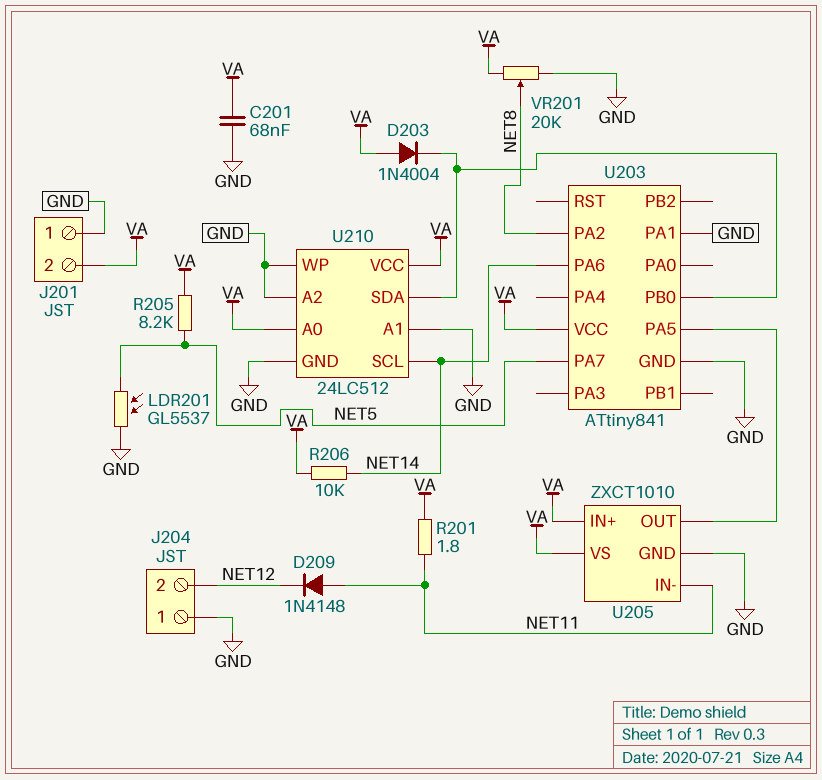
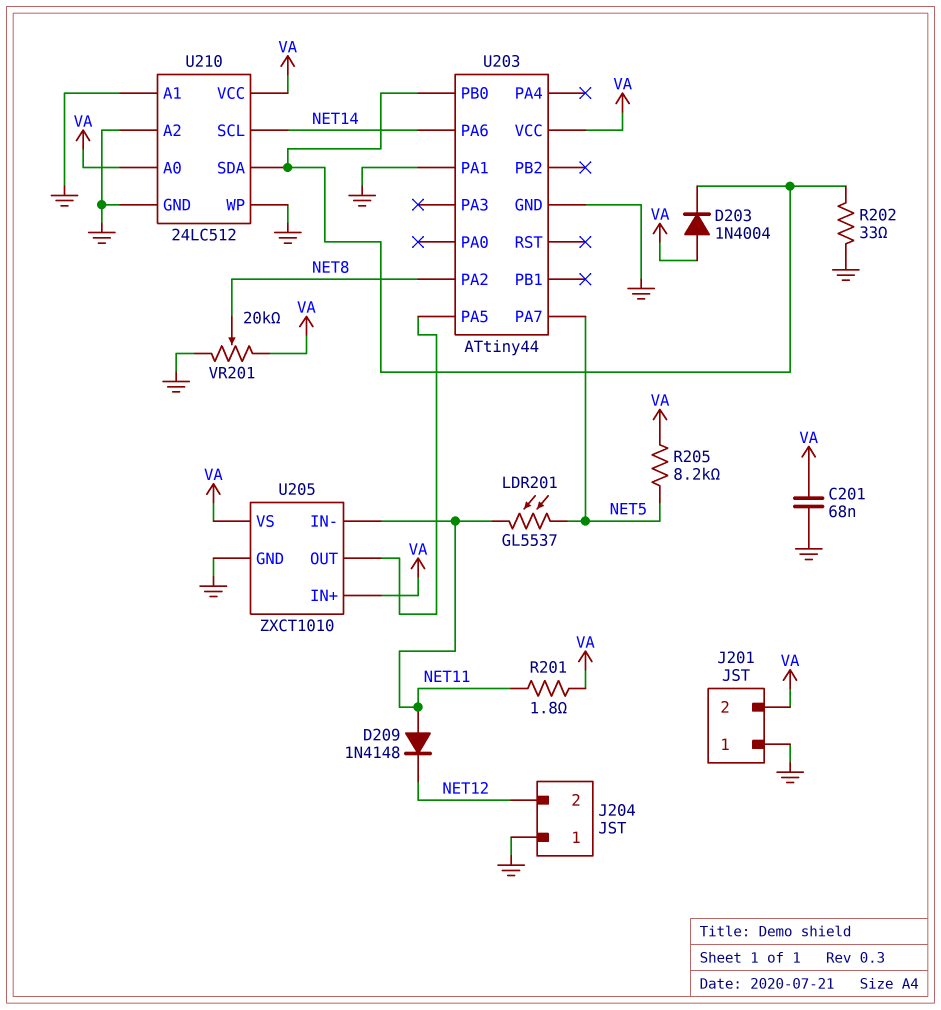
LDR201: GL5537 (GND, NET5) -> GL5537 (NET5, NET11)
R202: none -> 33 (GND, U203/PB0)
R206: 10k (NET14, VA) -> none
U203: ATtiny841 -> ATtiny44

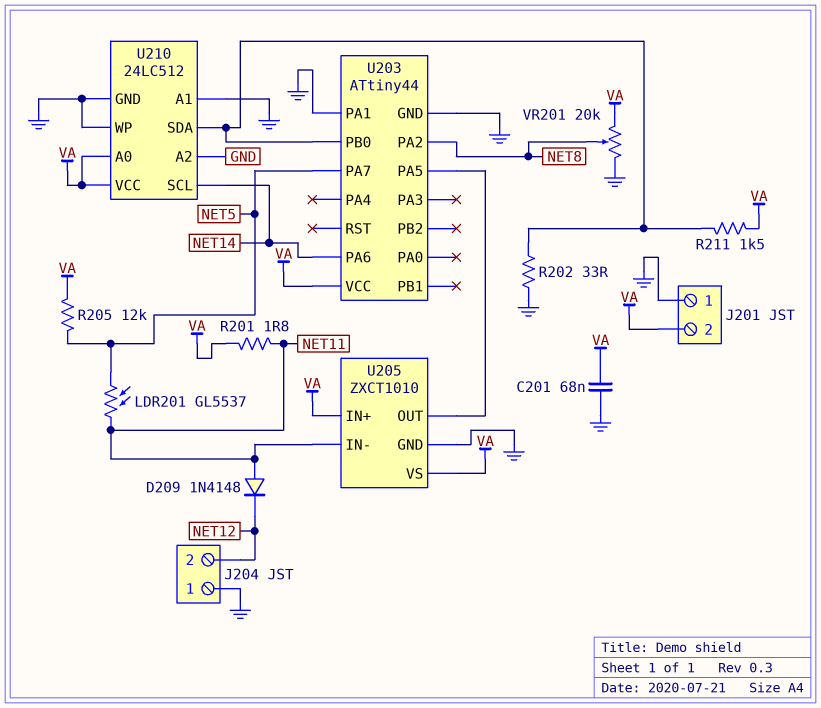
D203: diode 1N4004 (A VA, K U203/PB0) -> none
R205: 8.2k (NET5, VA) -> 12k (NET5, VA)
R211: none -> 1.5k (U203/PB0, VA)

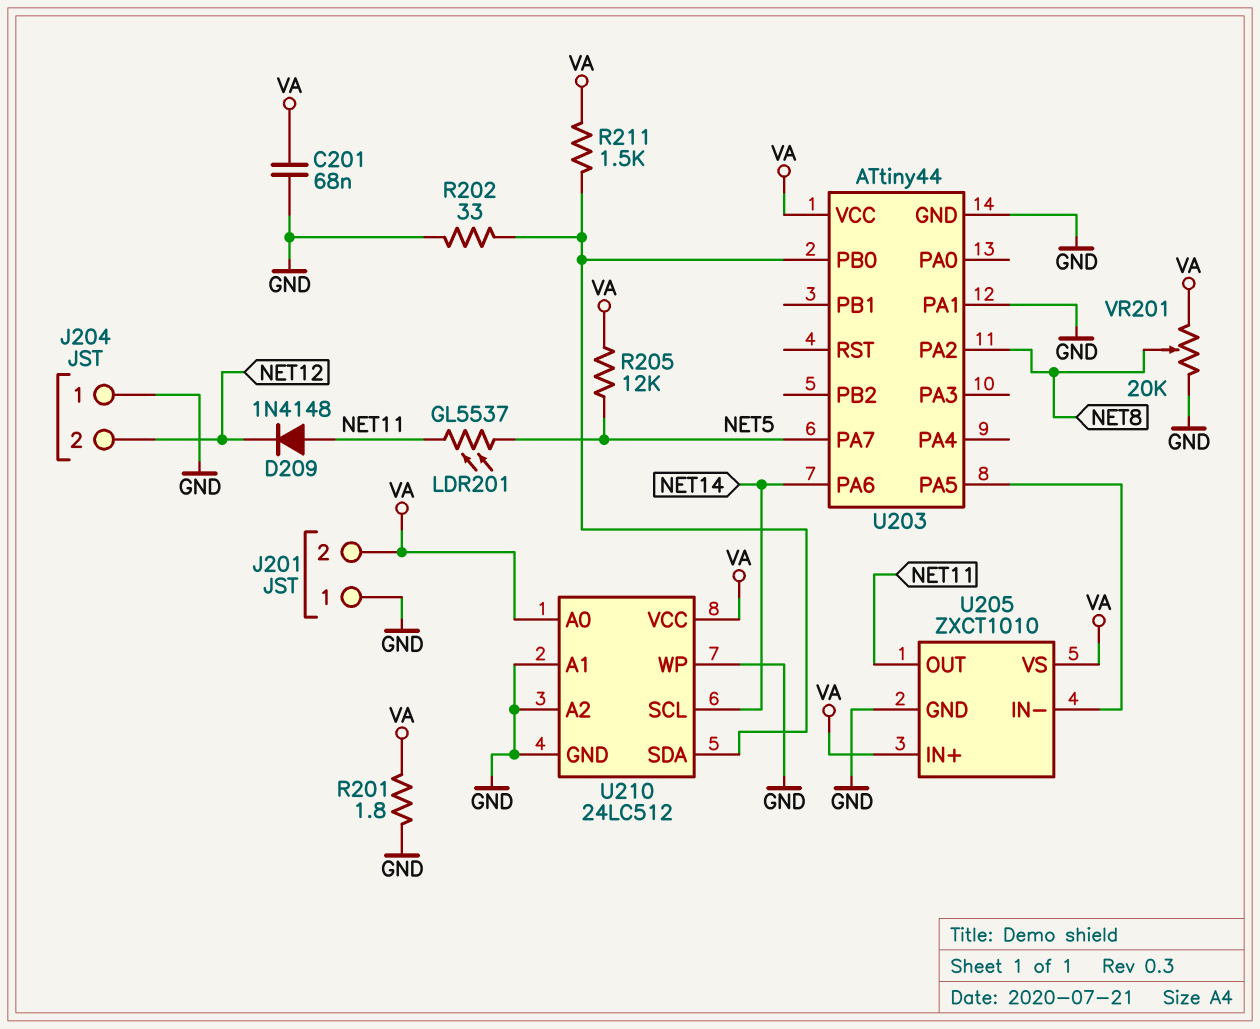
R201: 1.8 (NET11, VA) -> 1.8 (GND, VA)
U205 pin IN-: NET11 -> U203/PA5
U205 pin OUT: U203/PA5 -> NET11

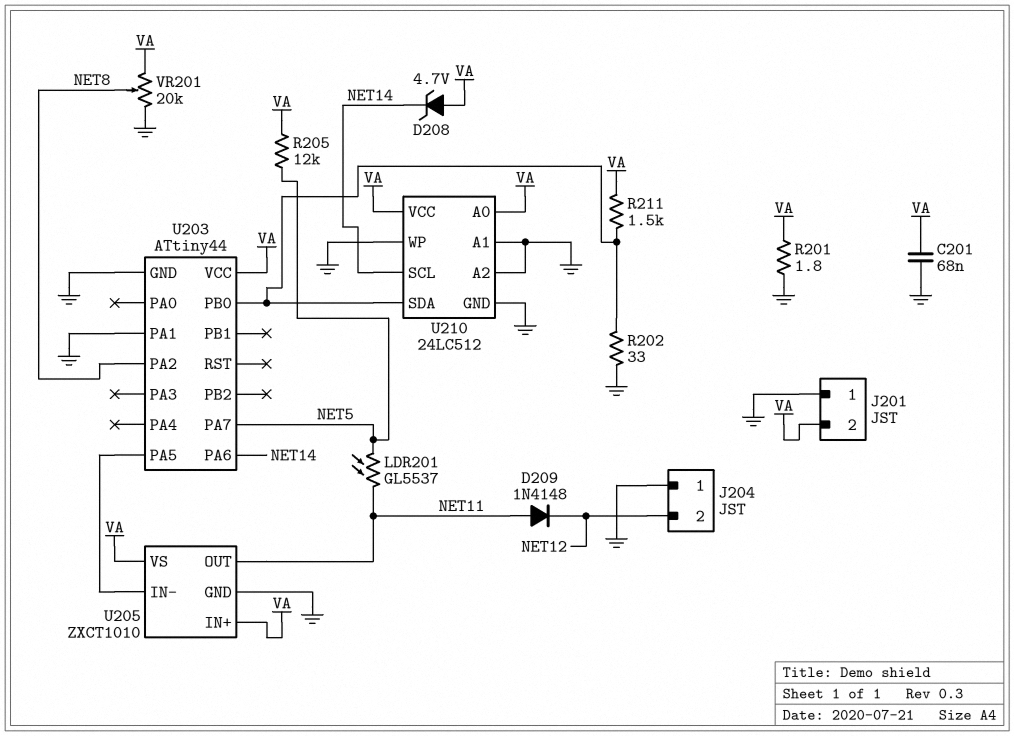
D208: none -> zener 4.7V (A VA, K NET14)

